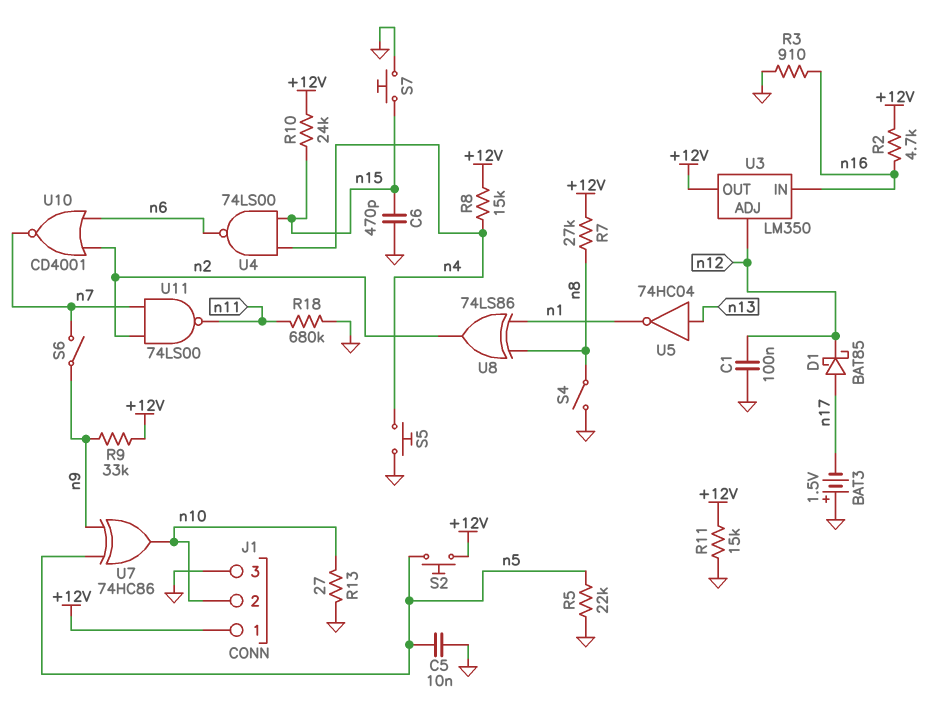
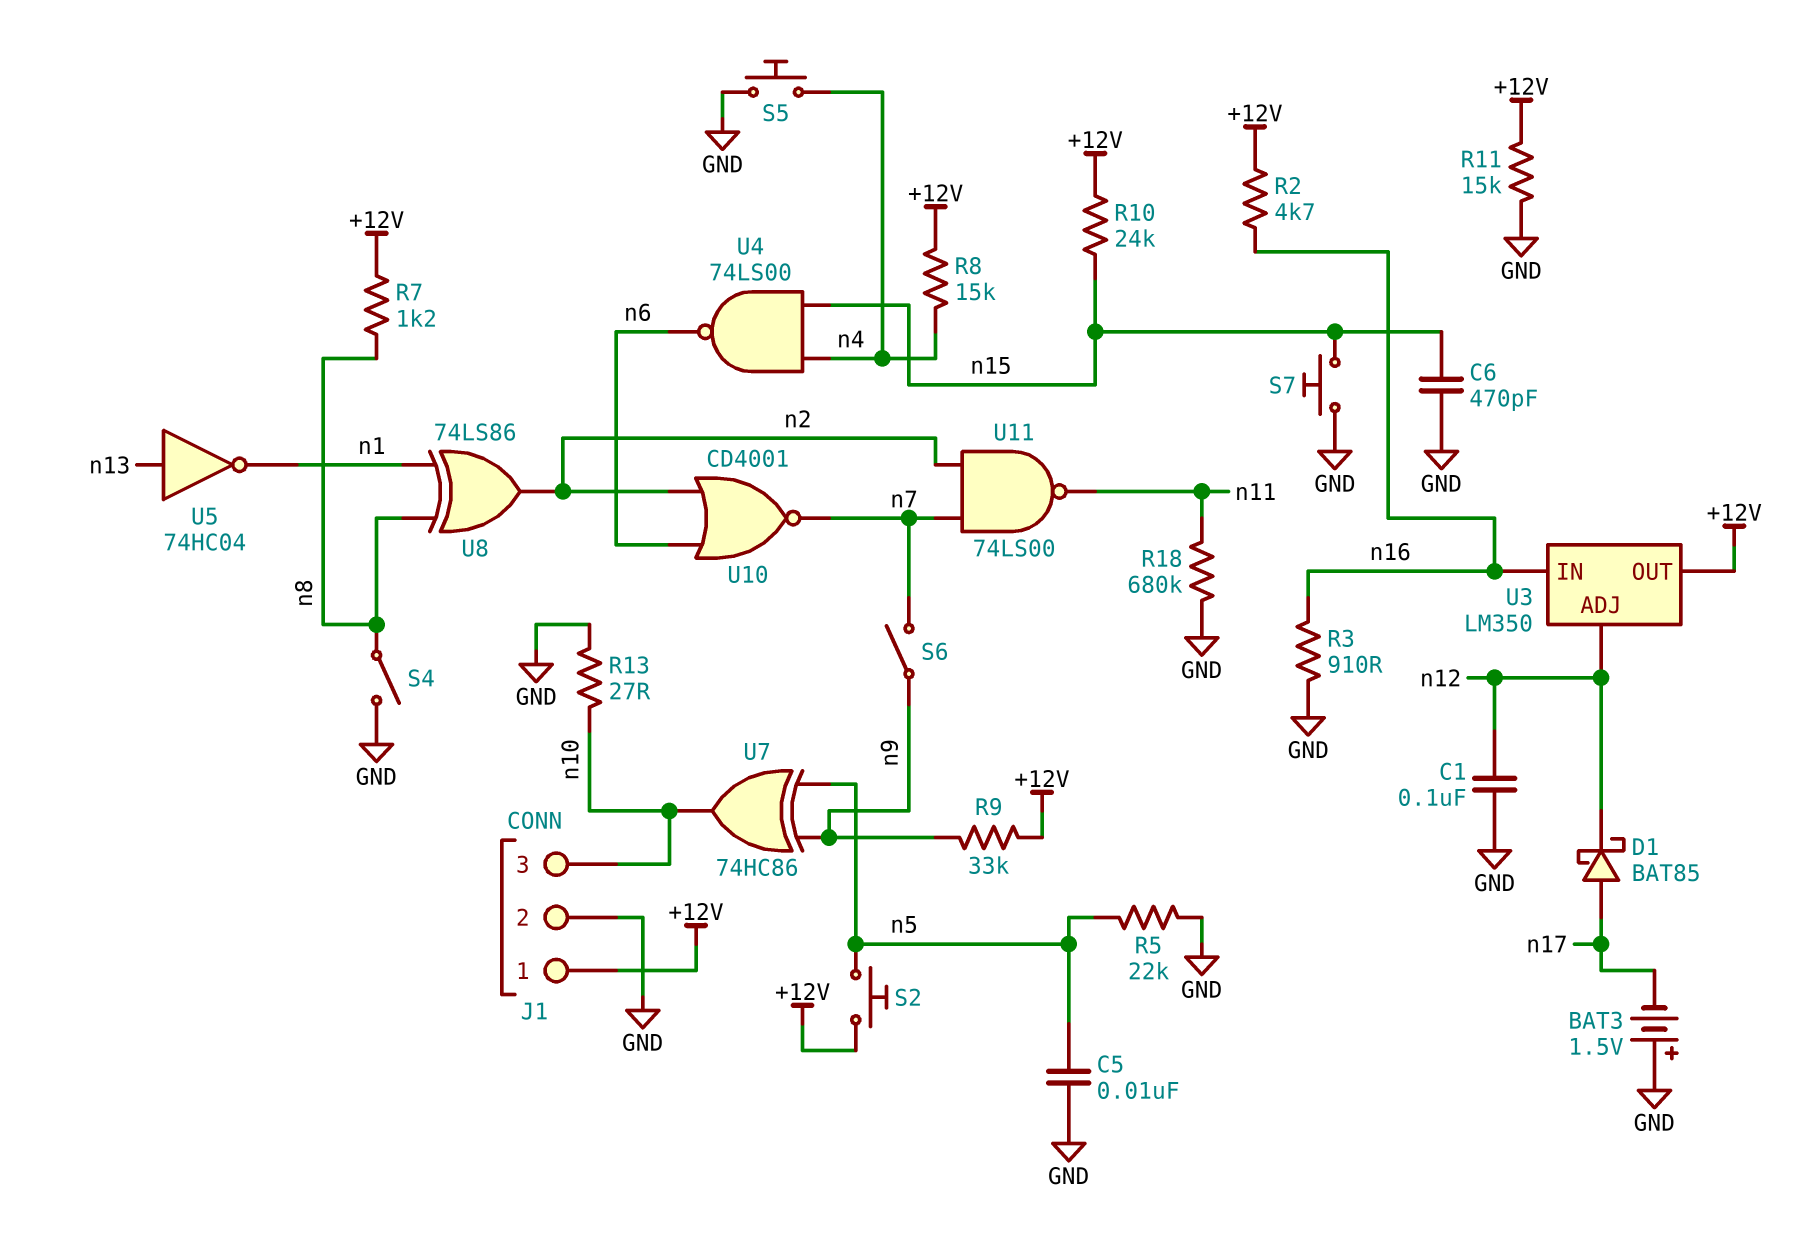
J1 pin 2: n10 -> GND
J1 pin 3: GND -> n10
R7: 27k (+12V, n8) -> 1.2k (+12V, n8)

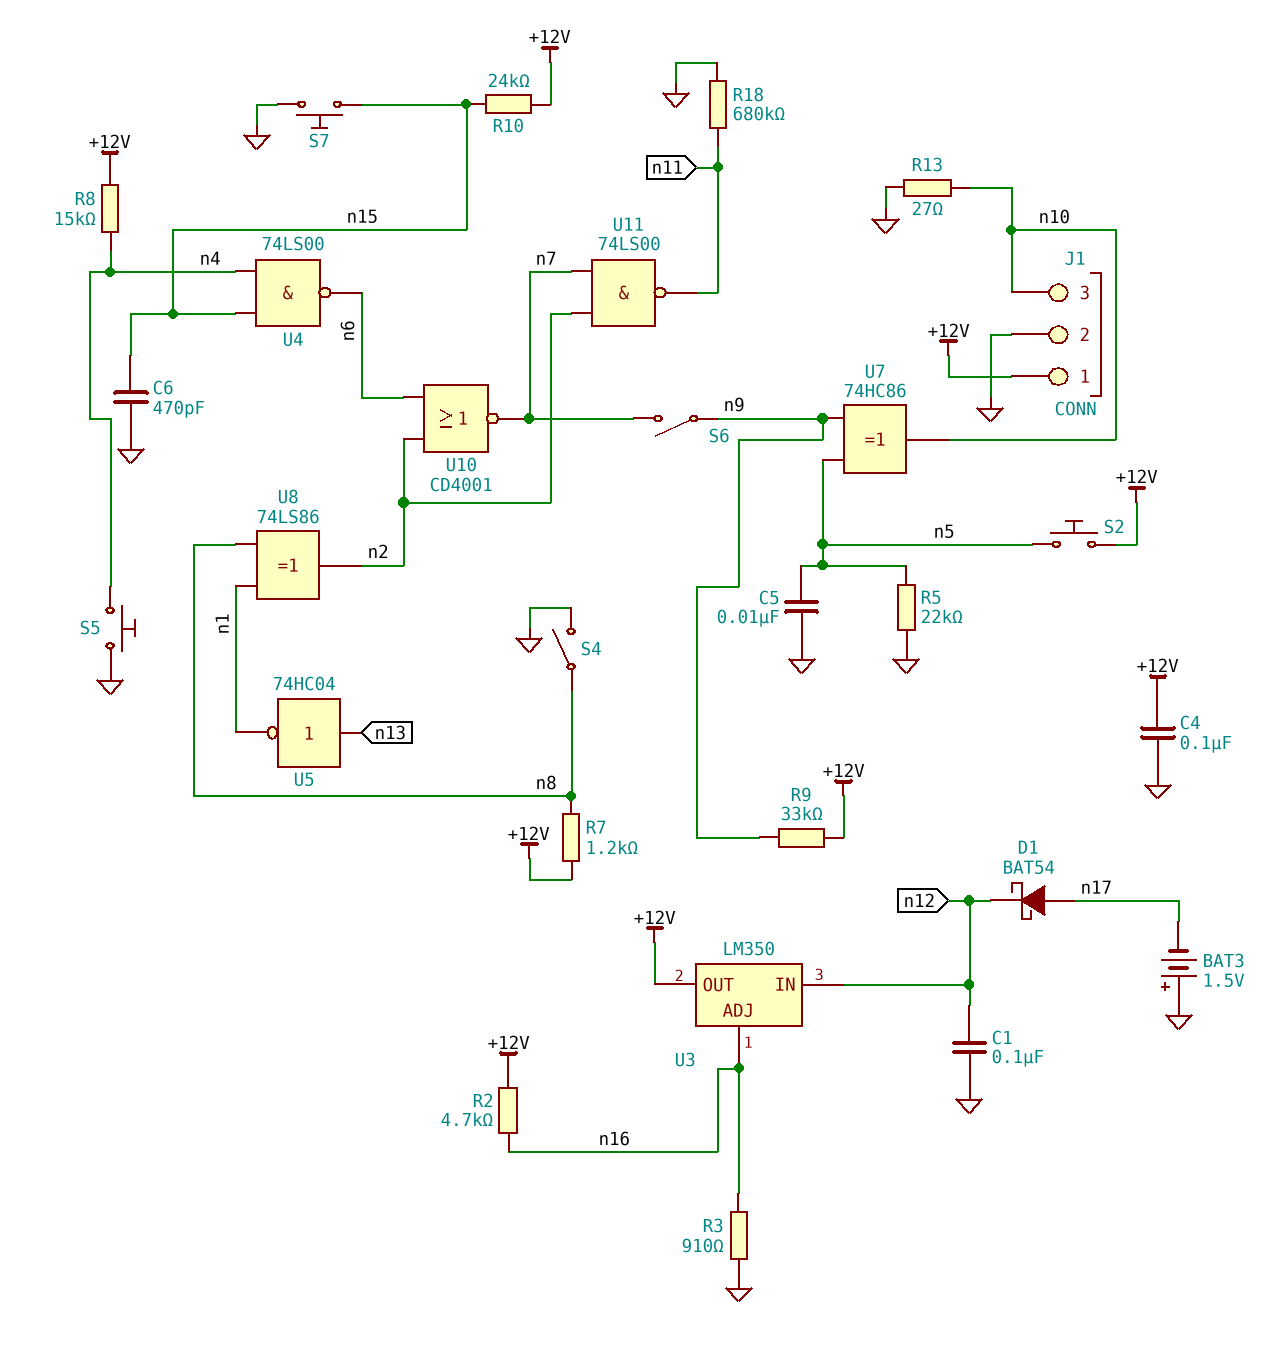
C4: none -> 100nF (+12V, GND)
D1: schottky BAT85 (A n17, K n12) -> schottky BAT54 (A n17, K n12)
R11: 15k (+12V, GND) -> none
U3 pin ADJ: n12 -> n16
U3 pin IN: n16 -> n12

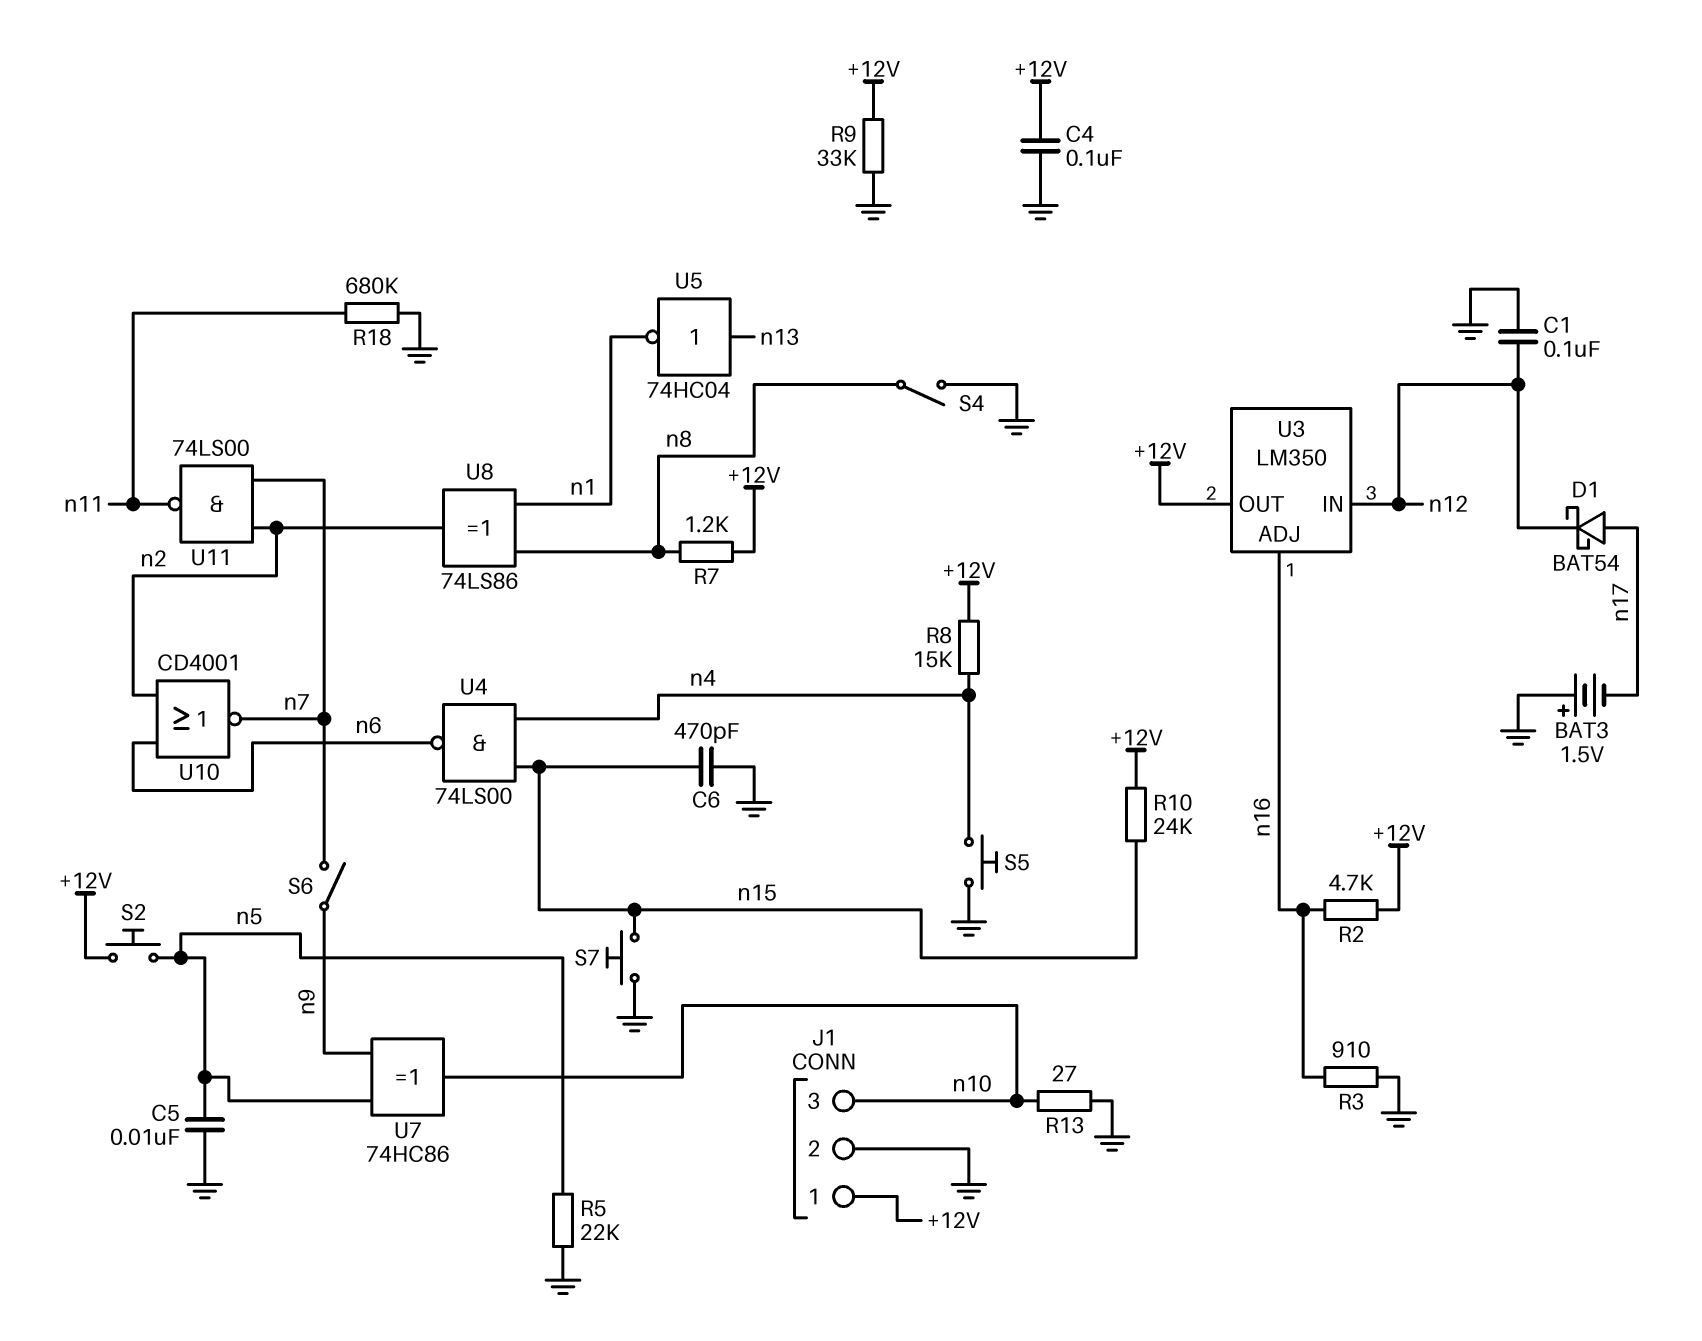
R9: 33k (+12V, n9) -> 33k (+12V, GND)

